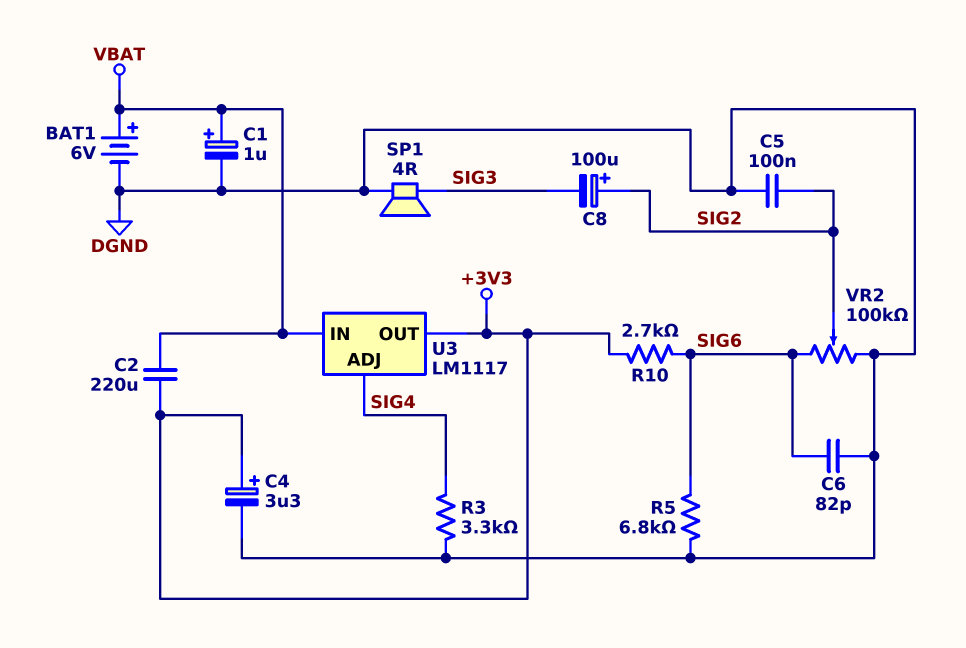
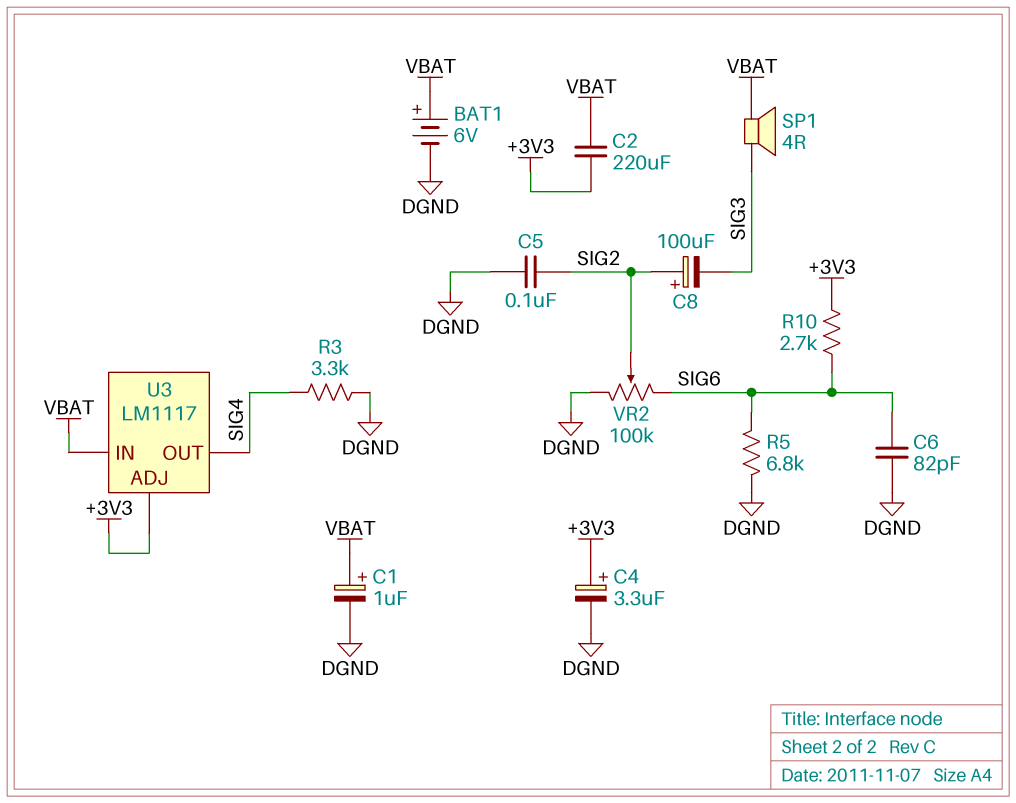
SP1: speaker 4R (DGND, SIG3) -> speaker 4R (SIG3, VBAT)
U3 pin ADJ: SIG4 -> +3V3
U3 pin OUT: +3V3 -> SIG4

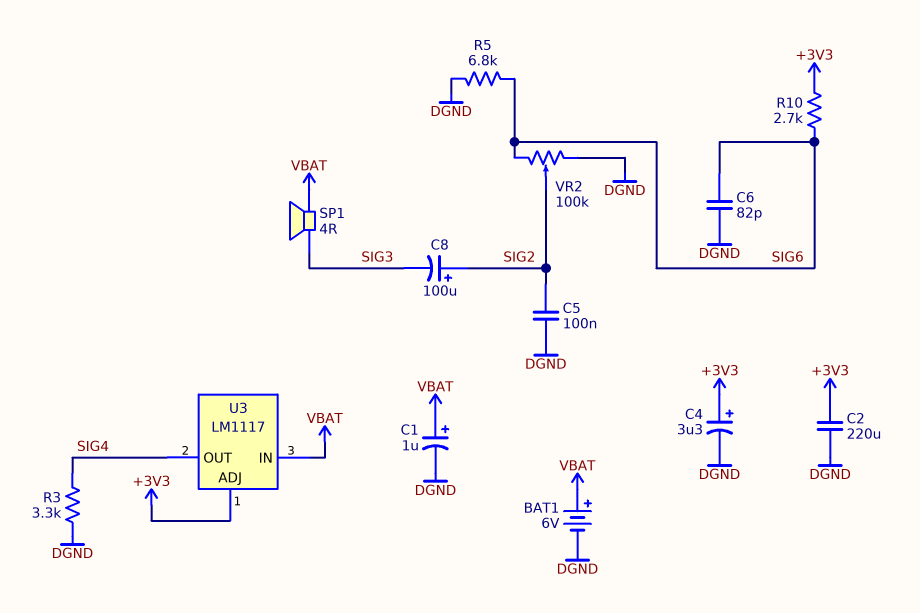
C2: 220uF (+3V3, VBAT) -> 220uF (+3V3, DGND)

